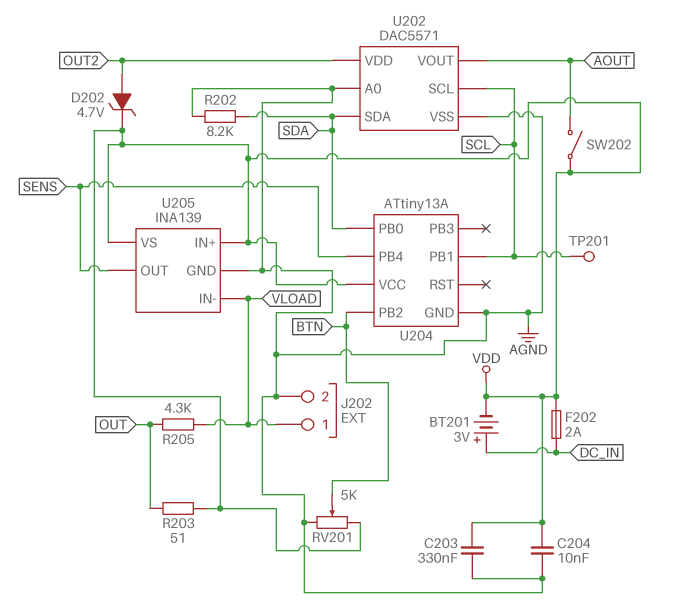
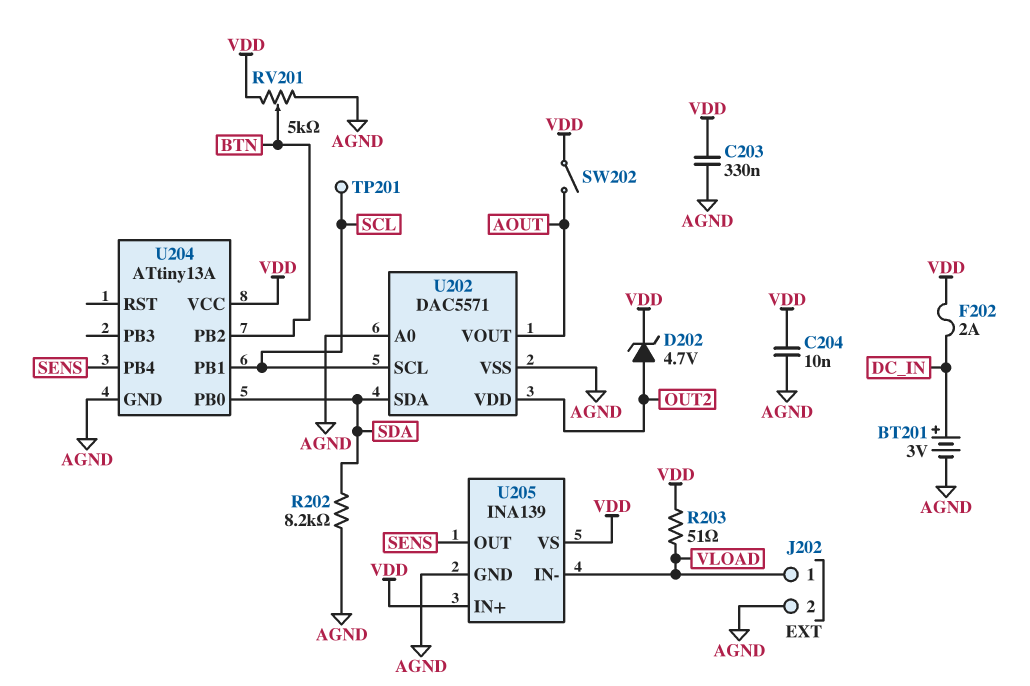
BT201: 3V (plus DC_IN, minus VDD) -> 3V (plus DC_IN, minus AGND)
R203: 51 (OUT, VDD) -> 51 (VDD, VLOAD)
R205: 4.3k (OUT, VLOAD) -> none

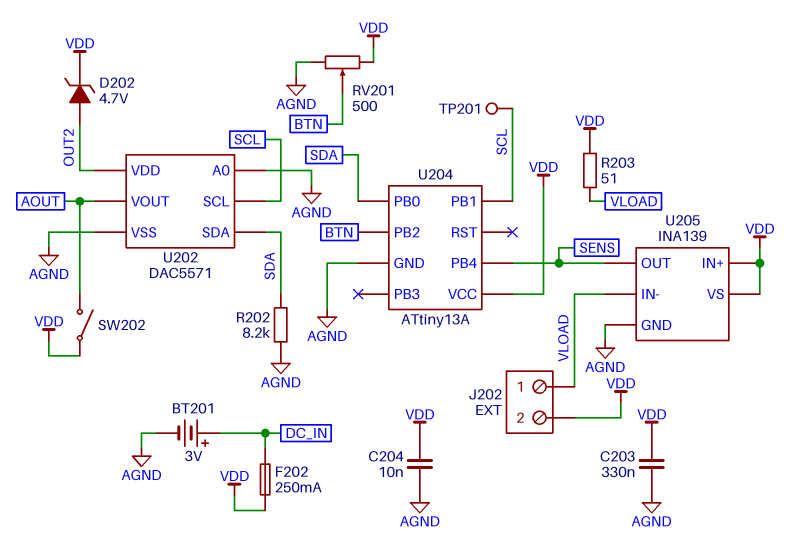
F202: 2A (DC_IN, VDD) -> 250mA (DC_IN, VDD)
J202 pin 2: AGND -> VDD
RV201: 5k (AGND, VDD, wiper BTN) -> 500 (AGND, VDD, wiper BTN)

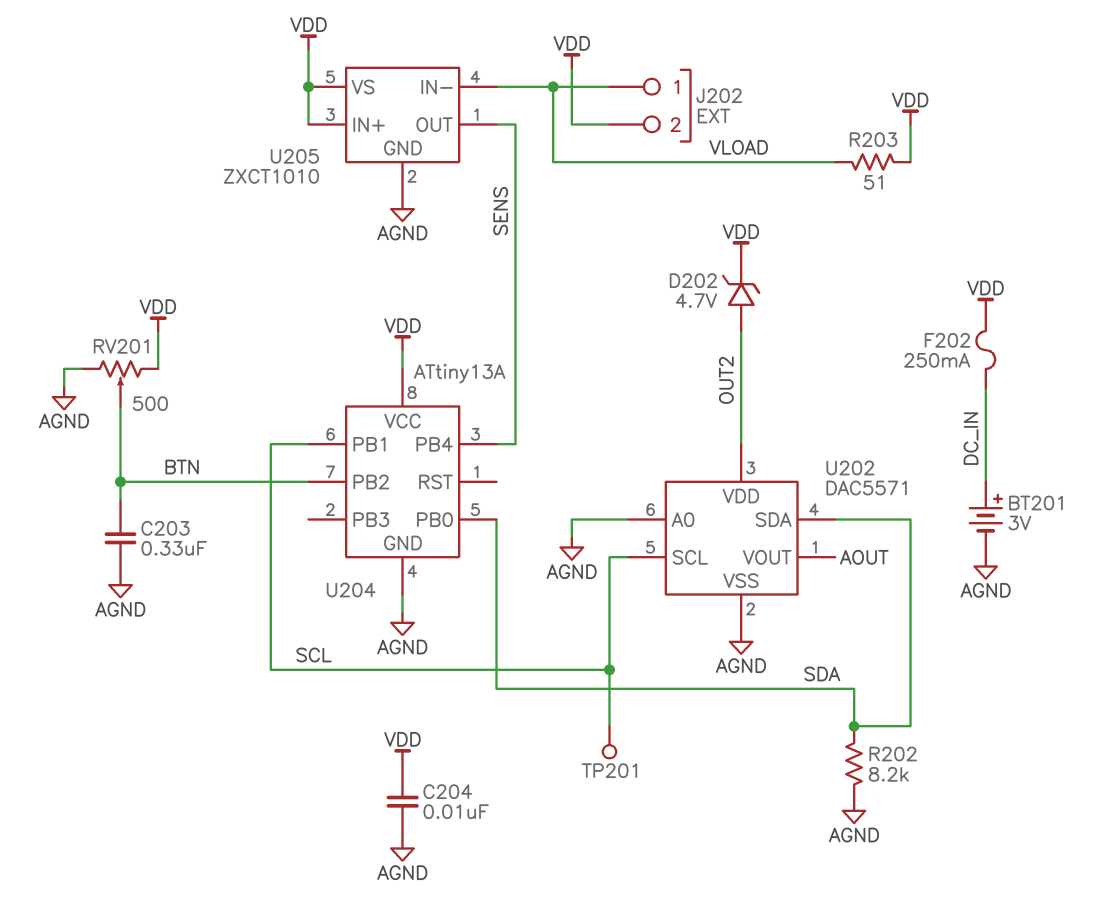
C203: 330nF (AGND, VDD) -> 330nF (AGND, BTN)
SW202: switch (AOUT, VDD) -> none
U205: INA139 -> ZXCT1010

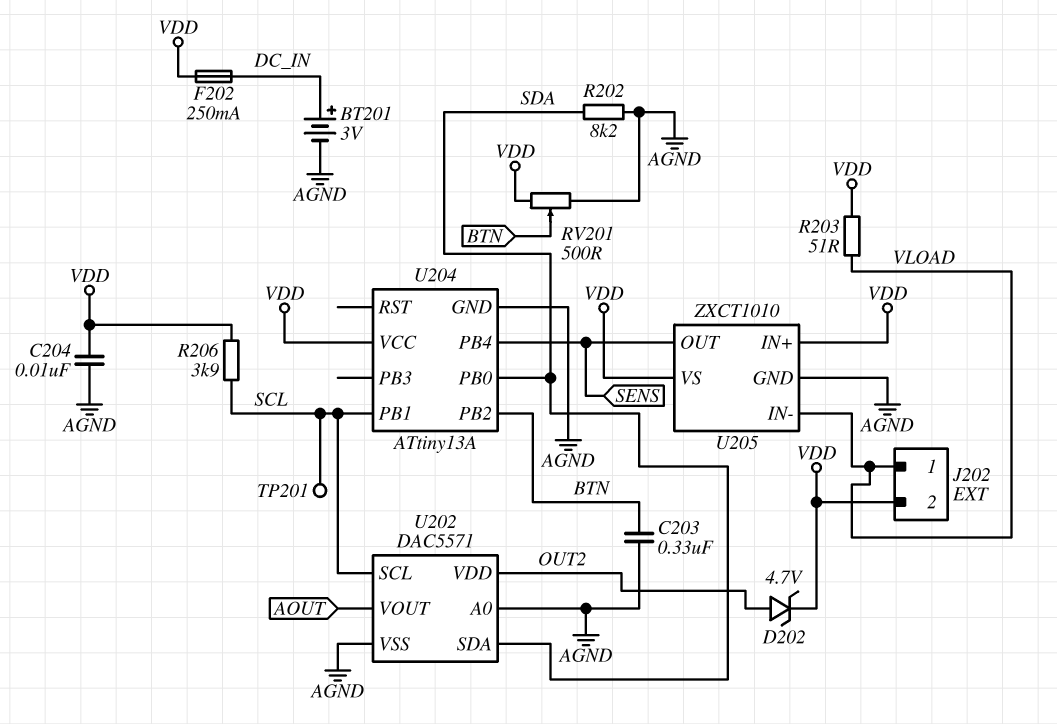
R206: none -> 3.9k (SCL, VDD)

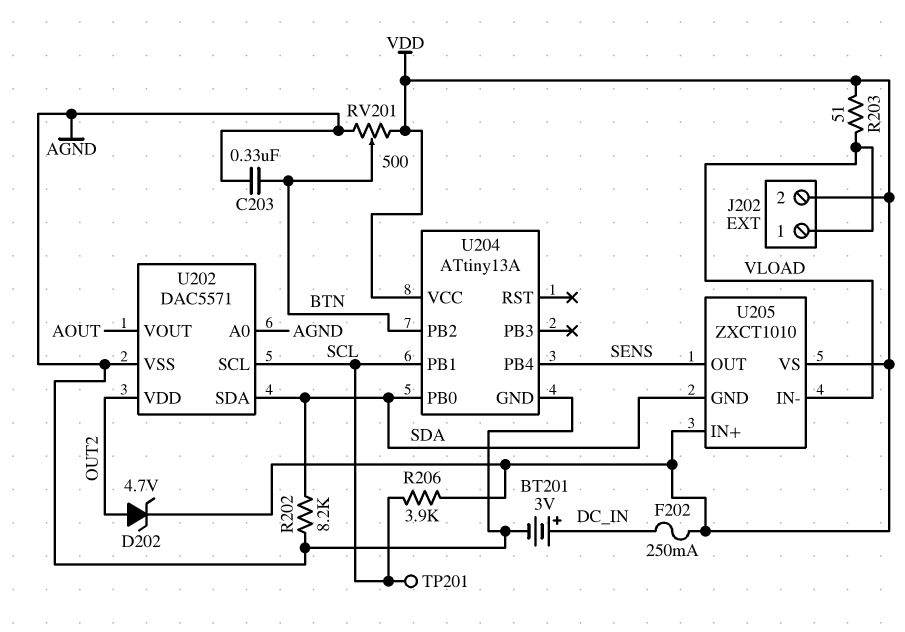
C204: 10nF (AGND, VDD) -> none
U205 pin GND: AGND -> SDA

